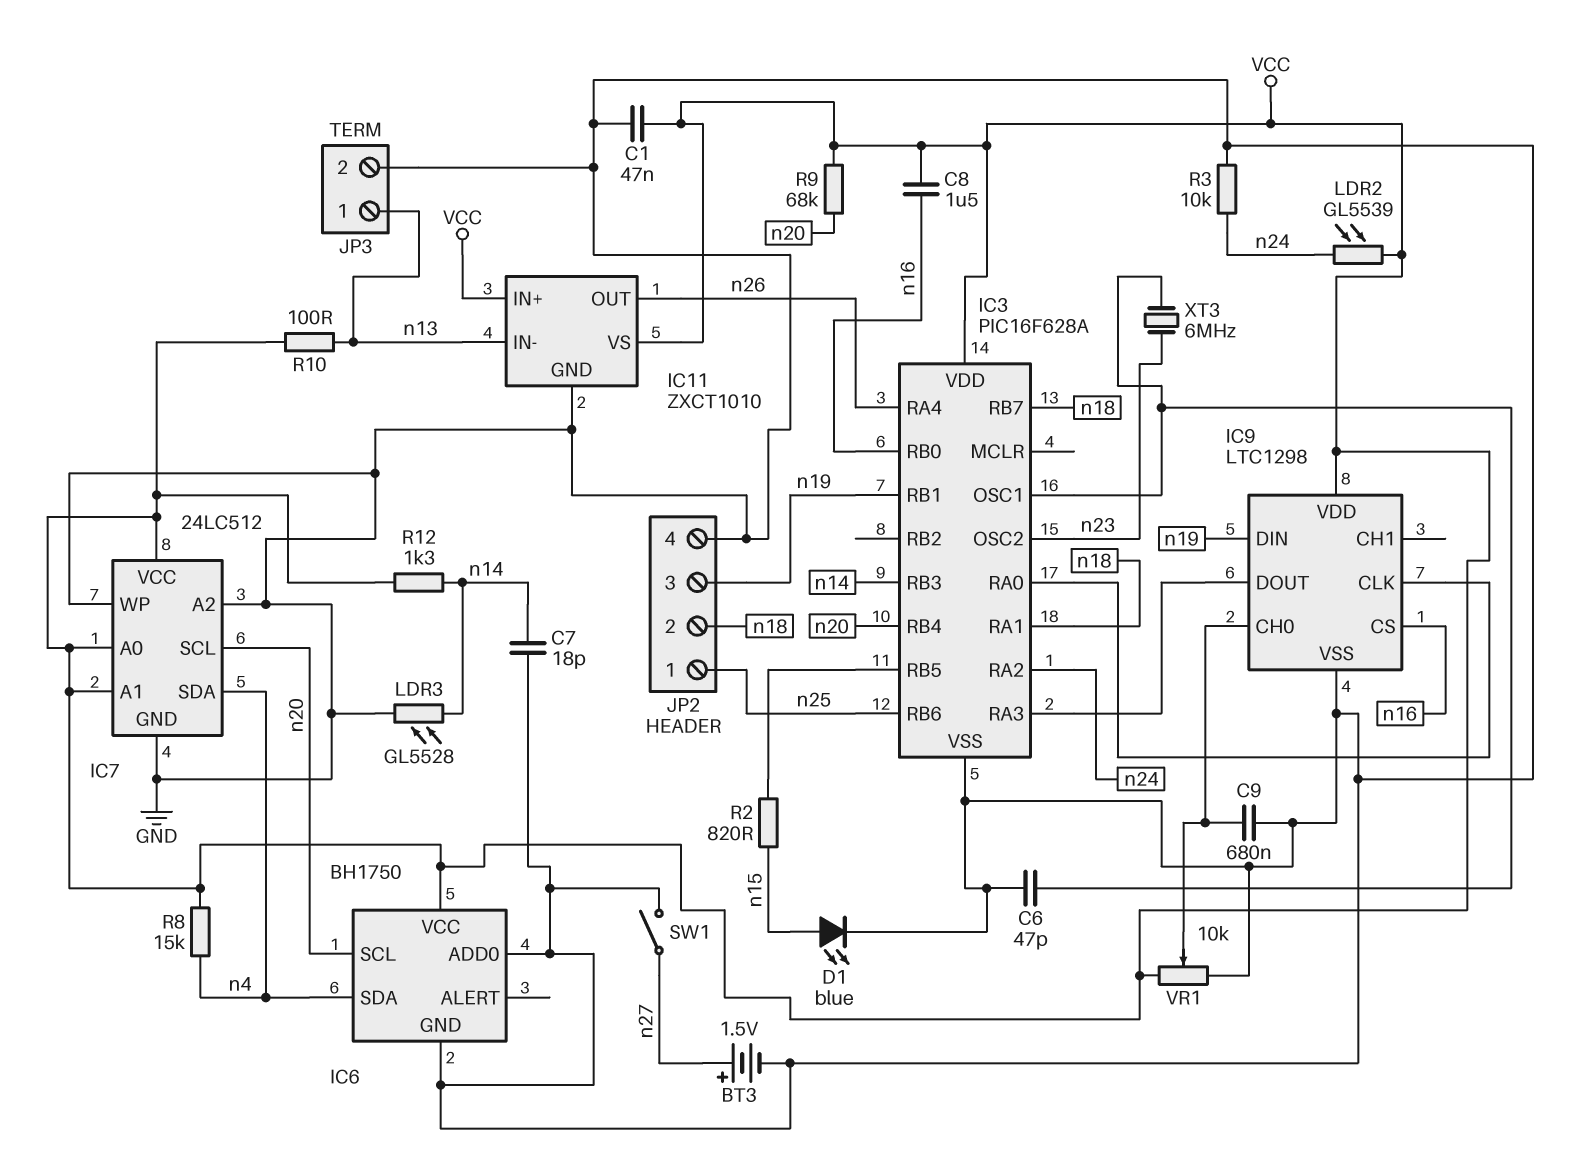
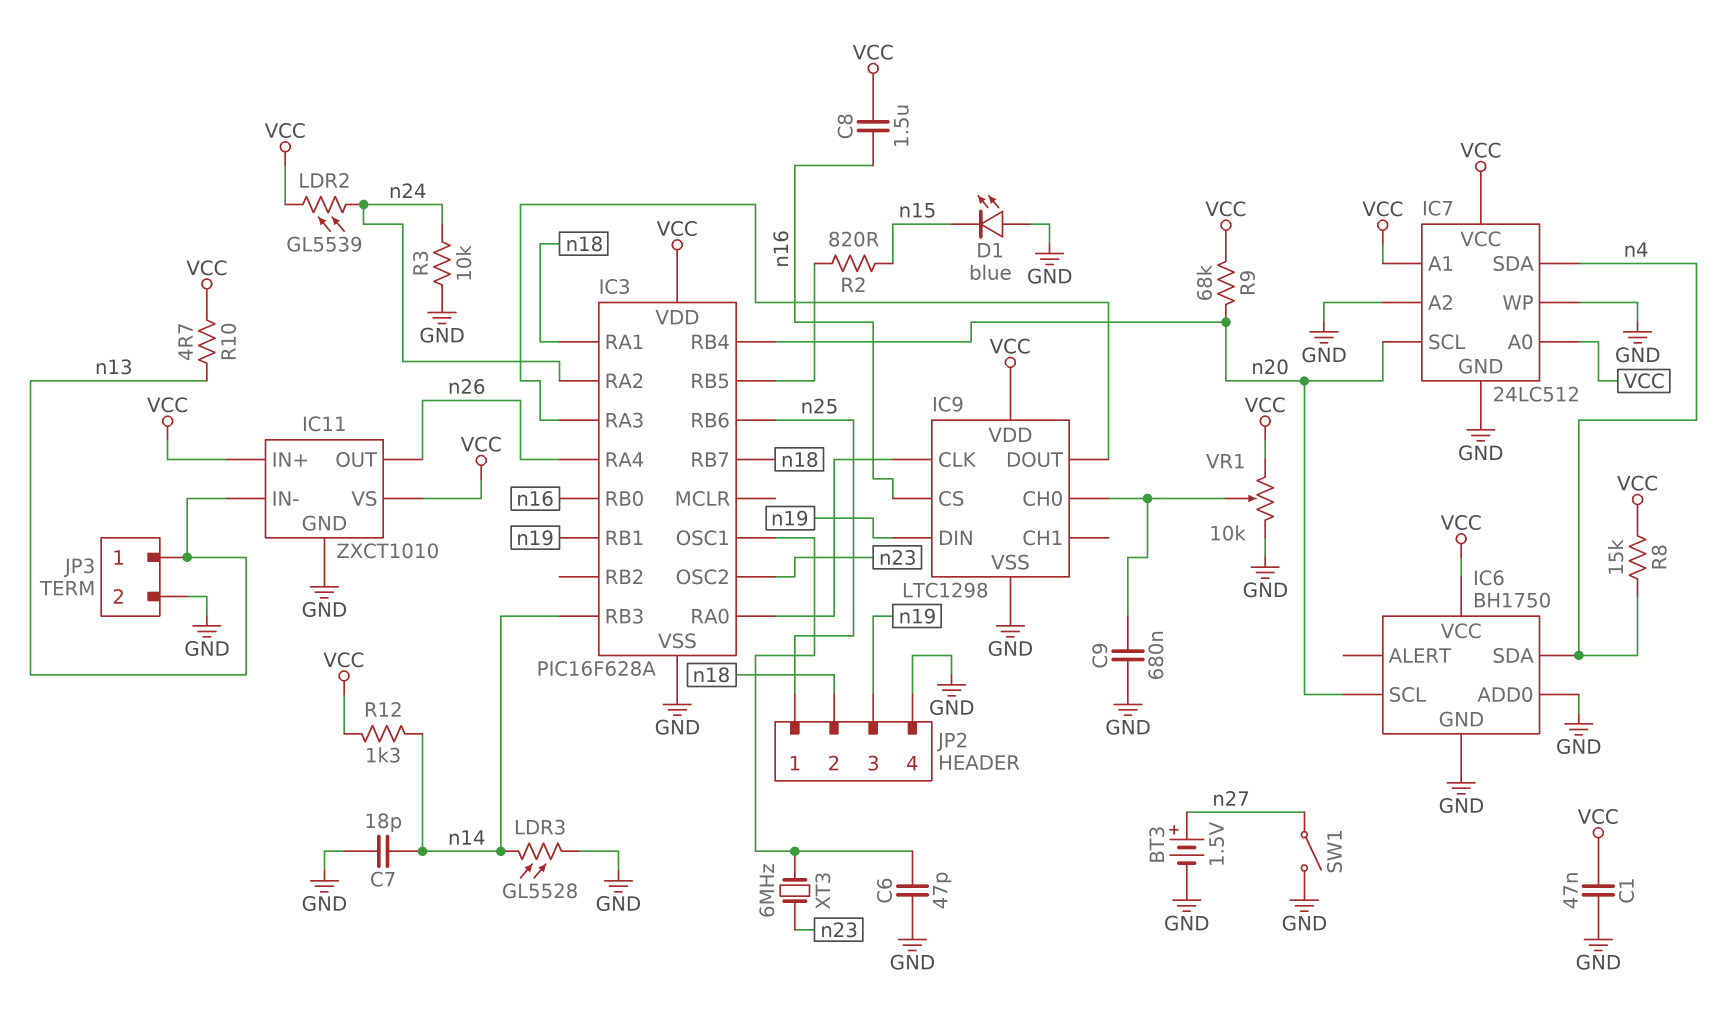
D1: LED blue (A n15, K GND) -> LED blue (A GND, K n15)
R10: 100 (VCC, n13) -> 4.7 (VCC, n13)

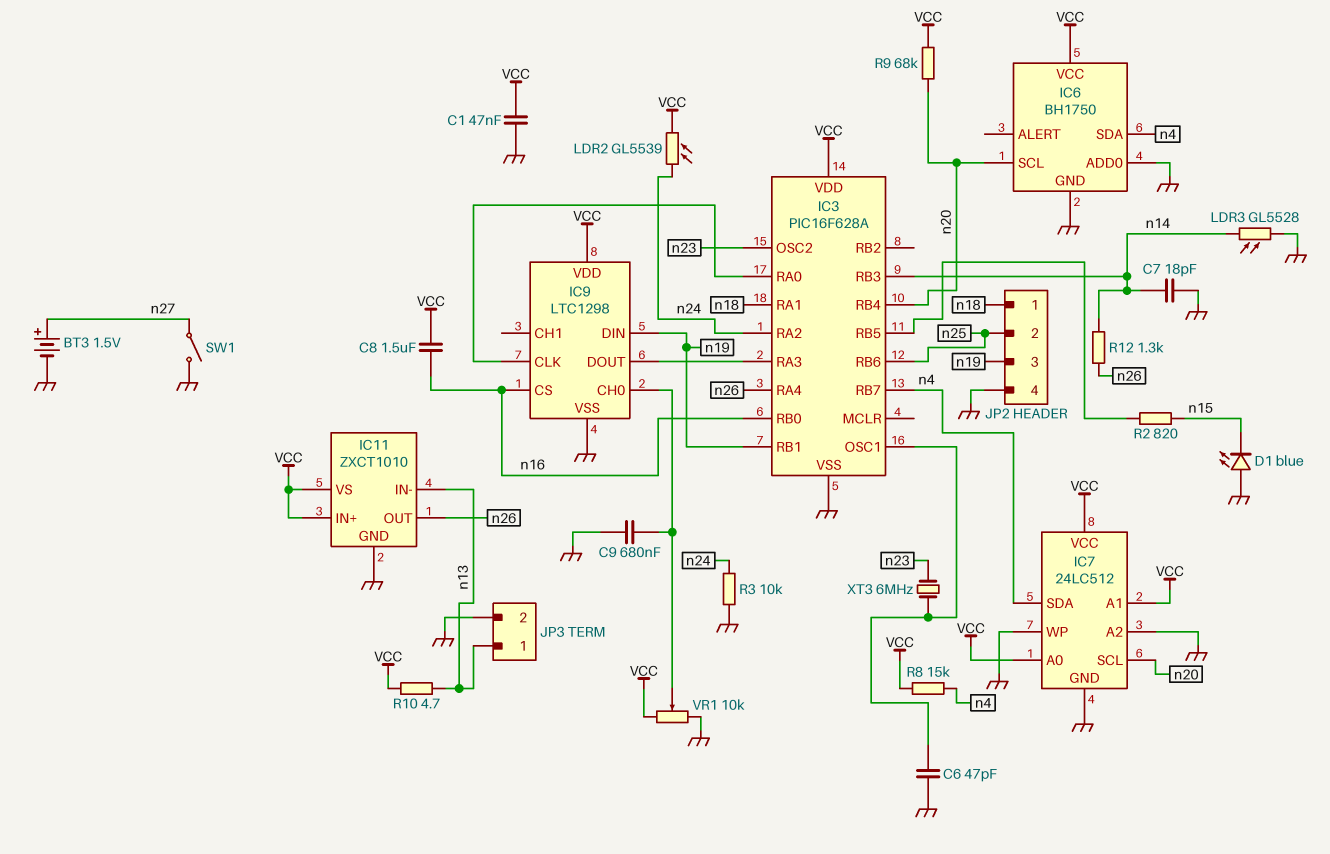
IC3 pin RB7: n18 -> n4
JP2 pin 1: n25 -> n18
JP2 pin 2: n18 -> n25
R12: 1.3k (VCC, n14) -> 1.3k (n14, n26)

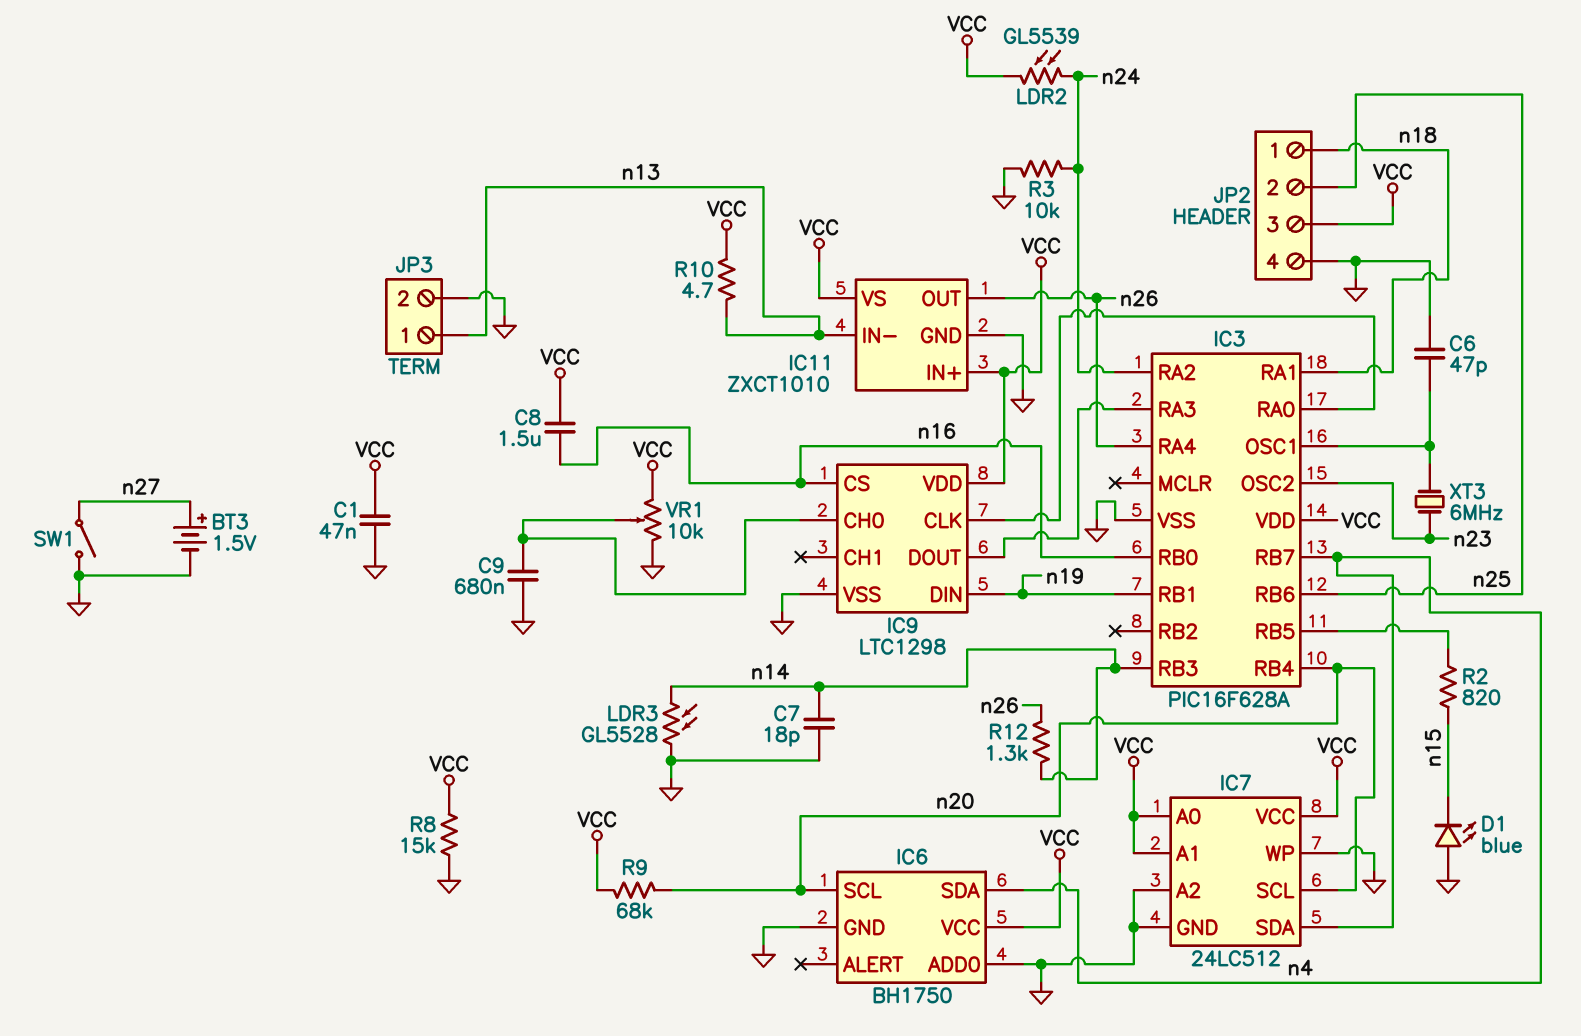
JP2 pin 3: n19 -> VCC
R8: 15k (VCC, n4) -> 15k (GND, VCC)

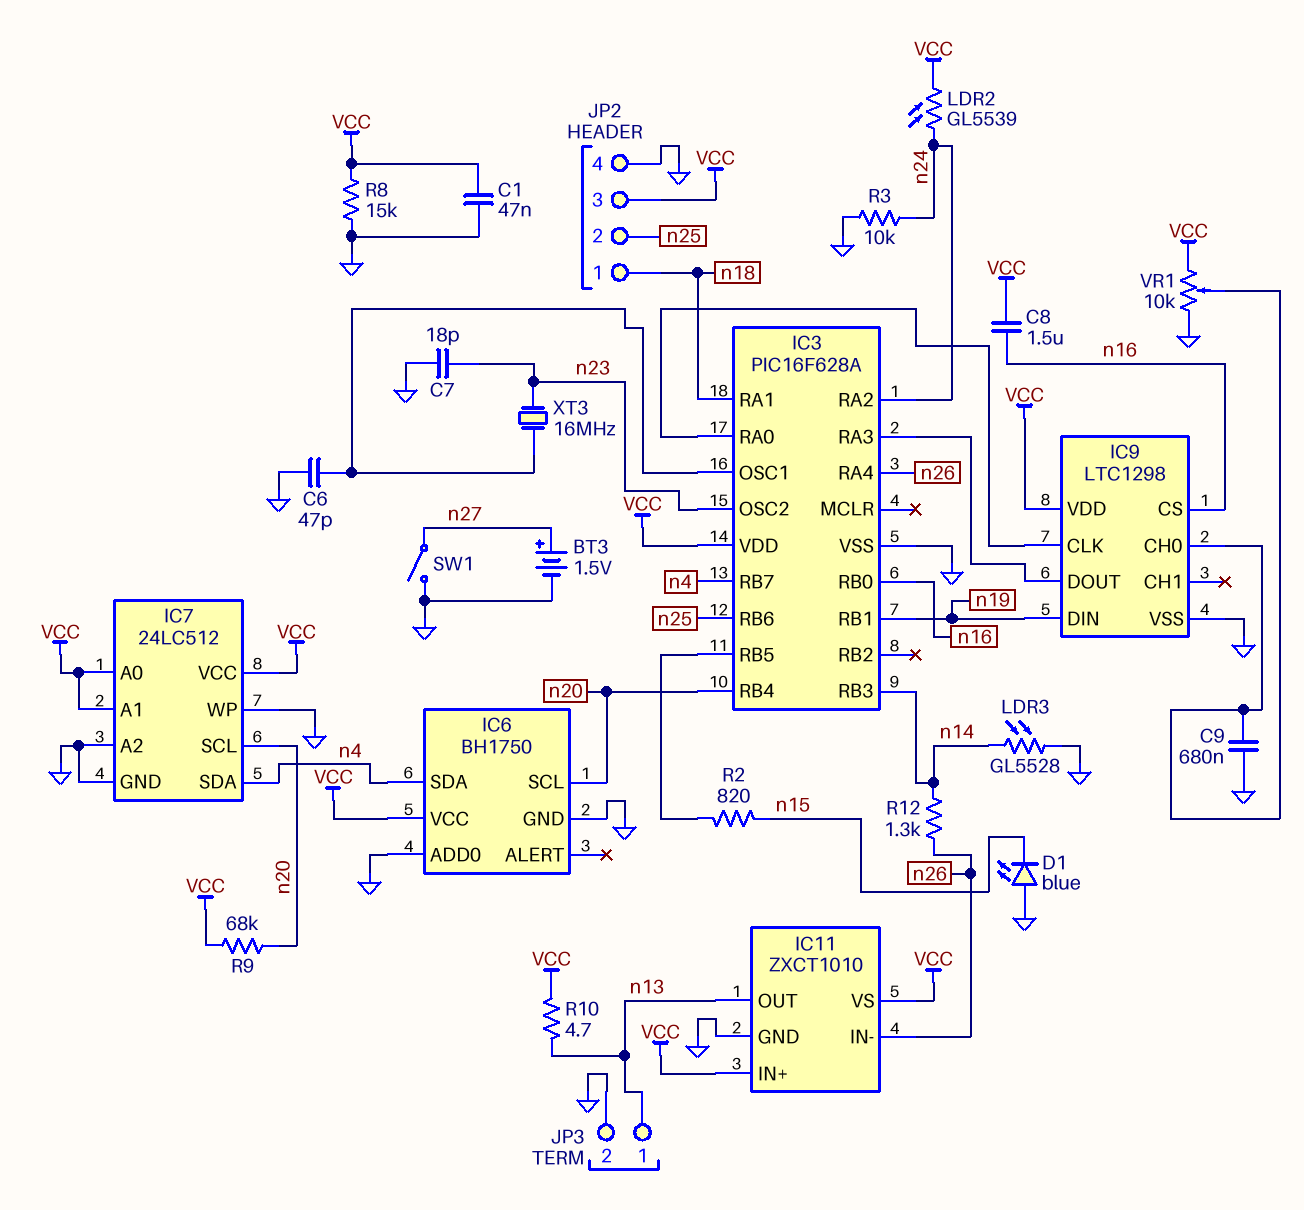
C7: 18pF (GND, n14) -> 18pF (GND, n23)
IC11 pin IN-: n13 -> n26
IC11 pin OUT: n26 -> n13
XT3: 6MHz (IC3/OSC1, n23) -> 16MHz (IC3/OSC1, n23)

